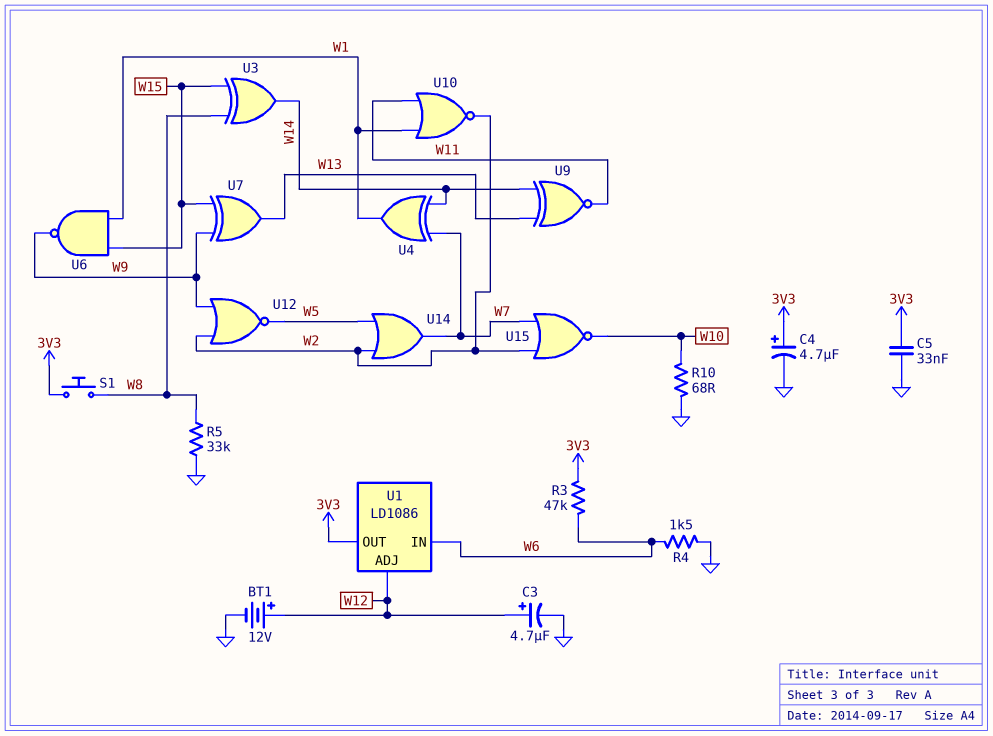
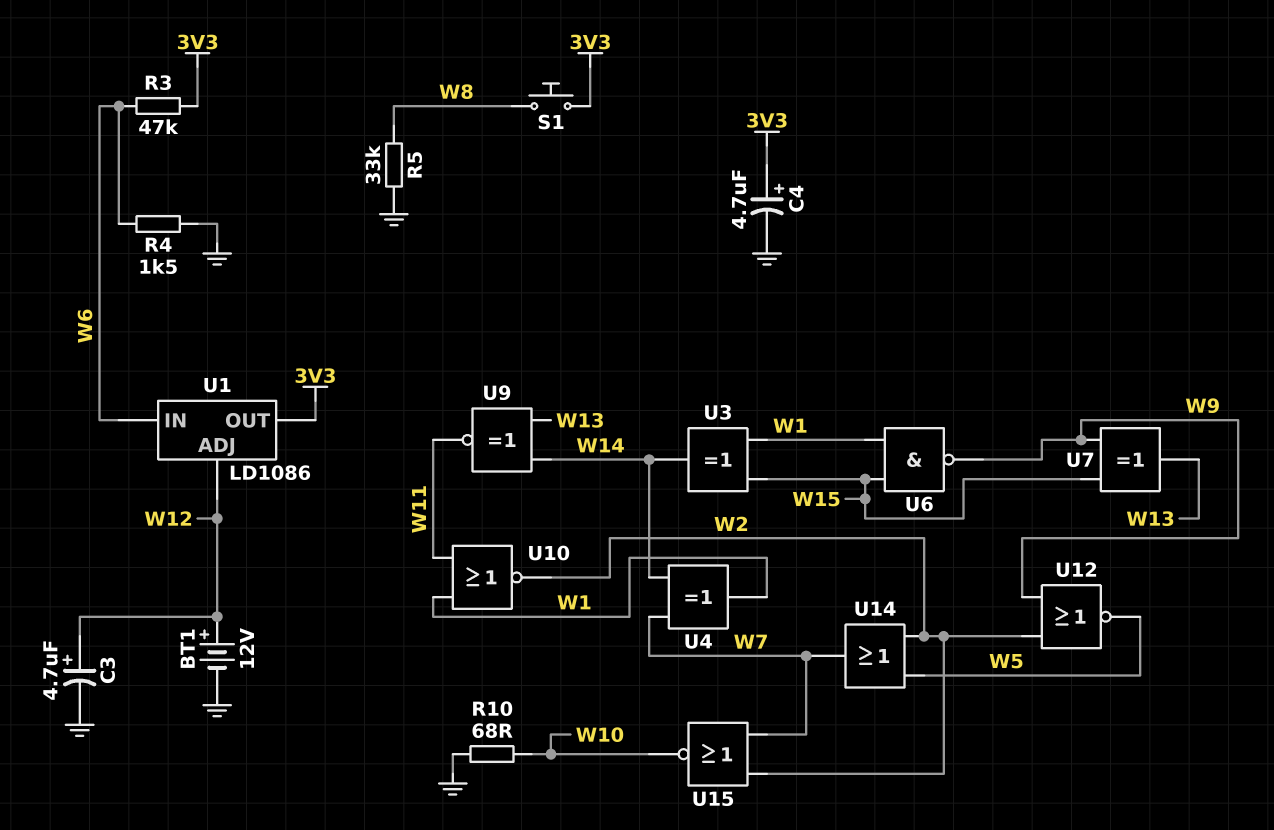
C5: 33nF (3V3, GND) -> none
U3: XOR (in W8, in W15, out W14) -> XOR (in W1, in W15, out W14)

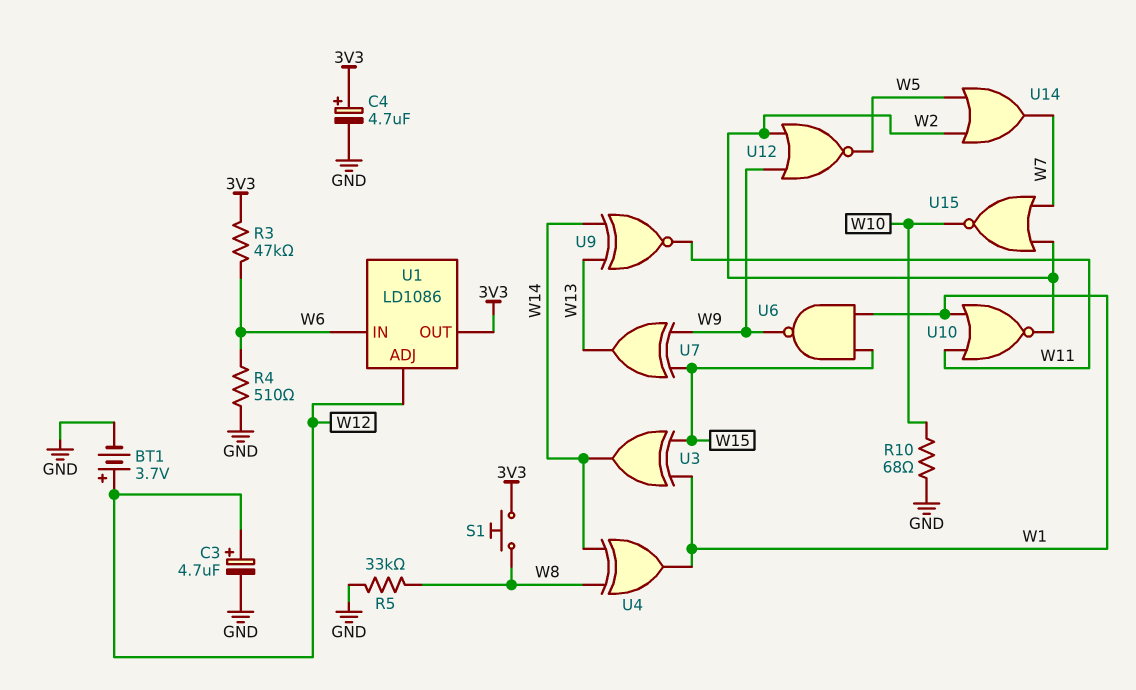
BT1: 12V (plus W12, minus GND) -> 3.7V (plus W12, minus GND)
R4: 1.5k (GND, W6) -> 510 (GND, W6)
U4: XOR (in W7, in W14, out W1) -> XOR (in W8, in W14, out W1)

